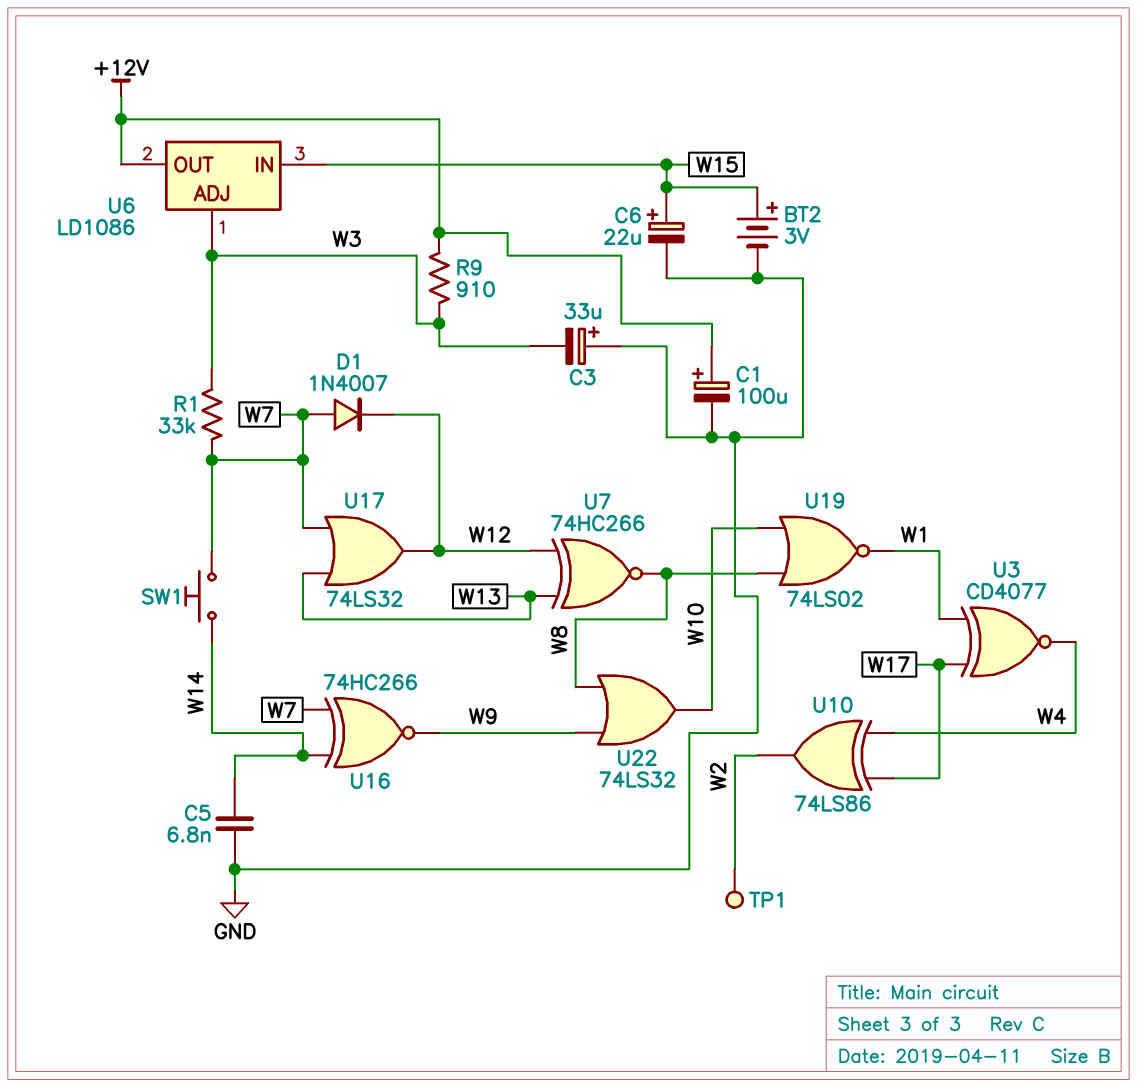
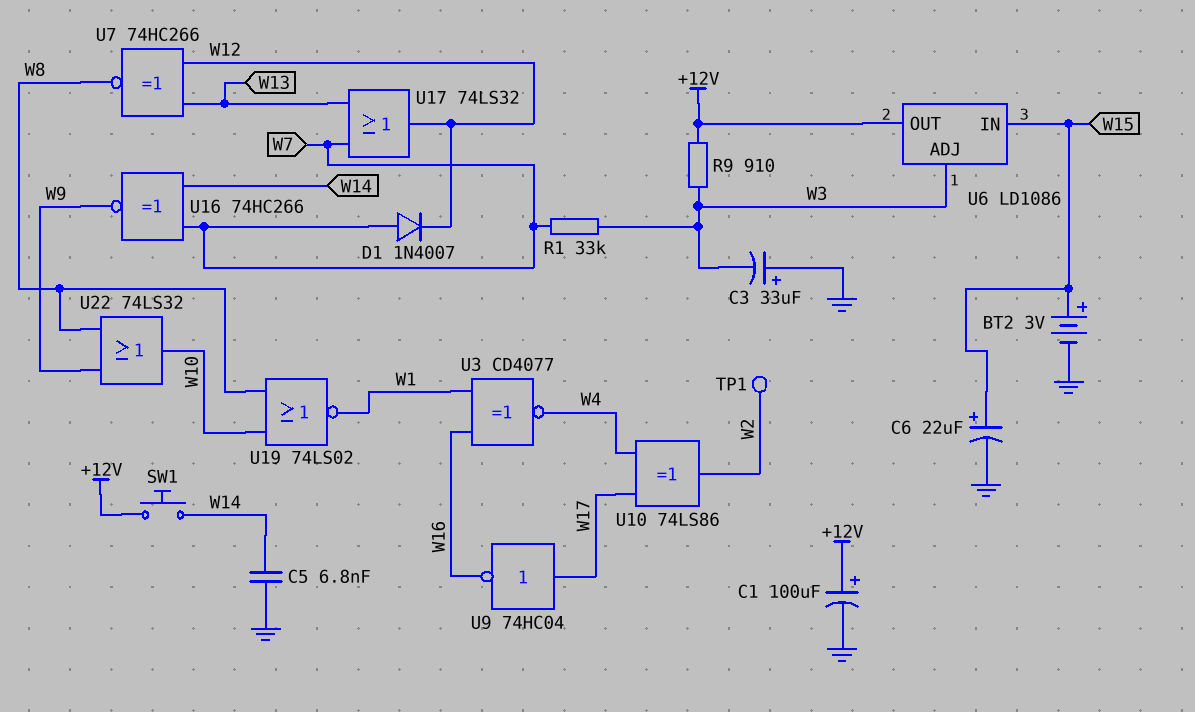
SW1: button (W7, W14) -> button (+12V, W14)
U3: XNOR CD4077 (in W1, in W17, out W4) -> XNOR CD4077 (in W1, in W16, out W4)
U9: none -> NOT 74HC04 (in W17, out W16)

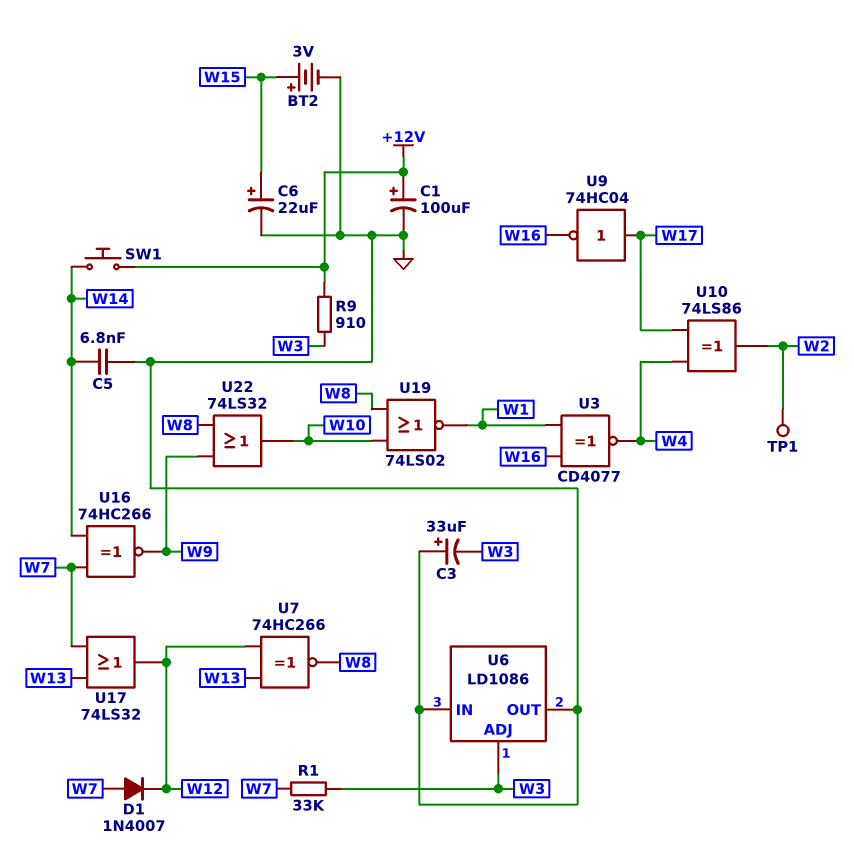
U6 pin IN: W15 -> GND
U6 pin OUT: +12V -> GND

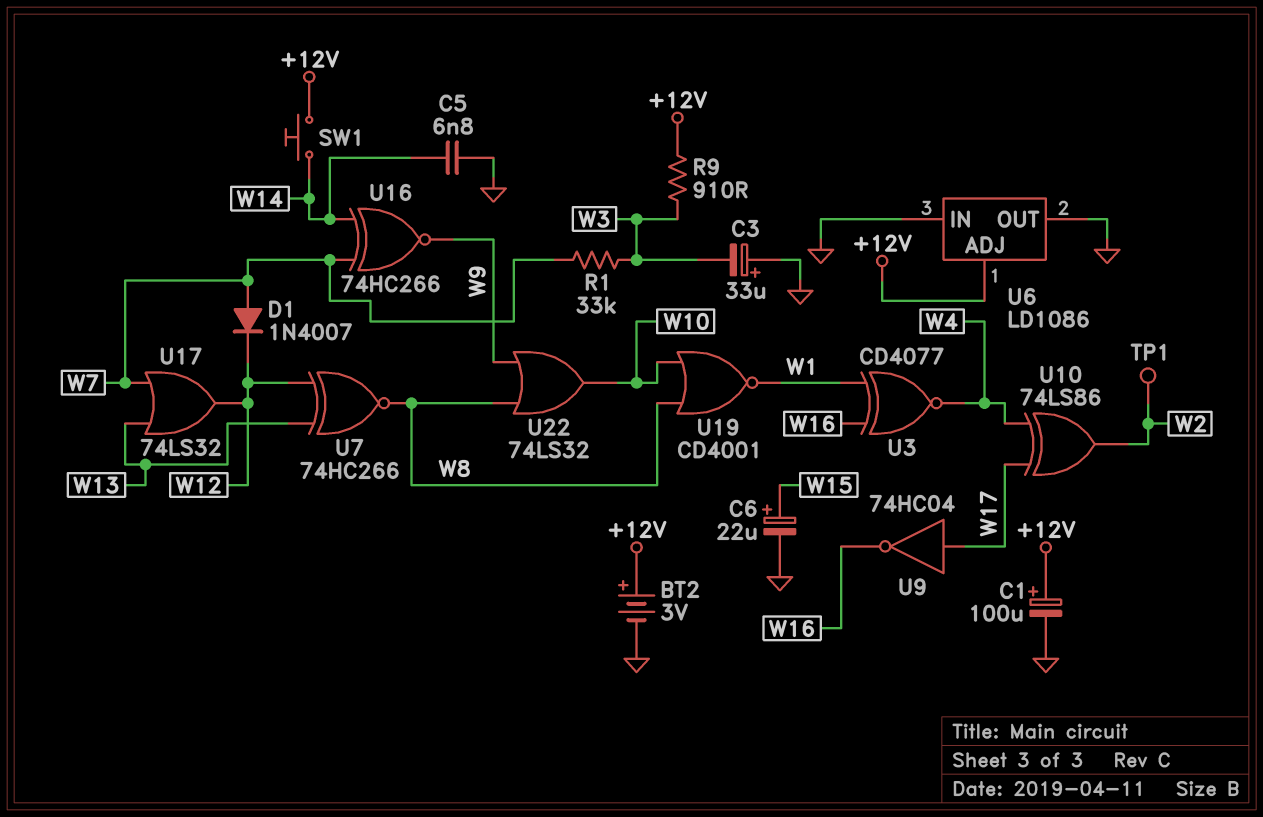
BT2: 3V (plus W15, minus GND) -> 3V (plus +12V, minus GND)
U6 pin ADJ: W3 -> +12V
U19: NOR 74LS02 (in W8, in W10, out W1) -> NOR CD4001 (in W8, in W10, out W1)

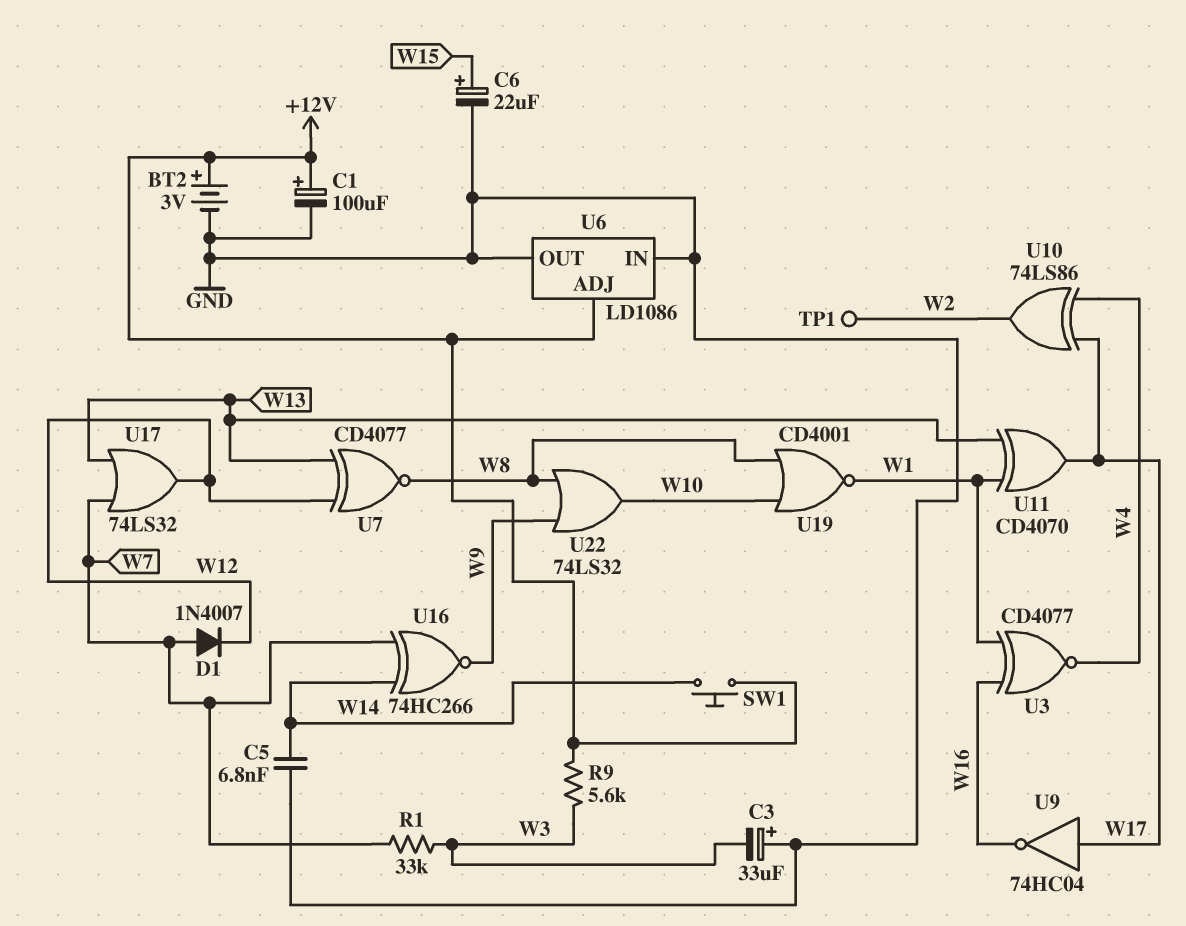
R9: 910 (+12V, W3) -> 5.6k (+12V, W3)
U7: XNOR 74HC266 (in W12, in W13, out W8) -> XNOR CD4077 (in W12, in W13, out W8)
U11: none -> XOR CD4070 (in W1, in W13, out W17)

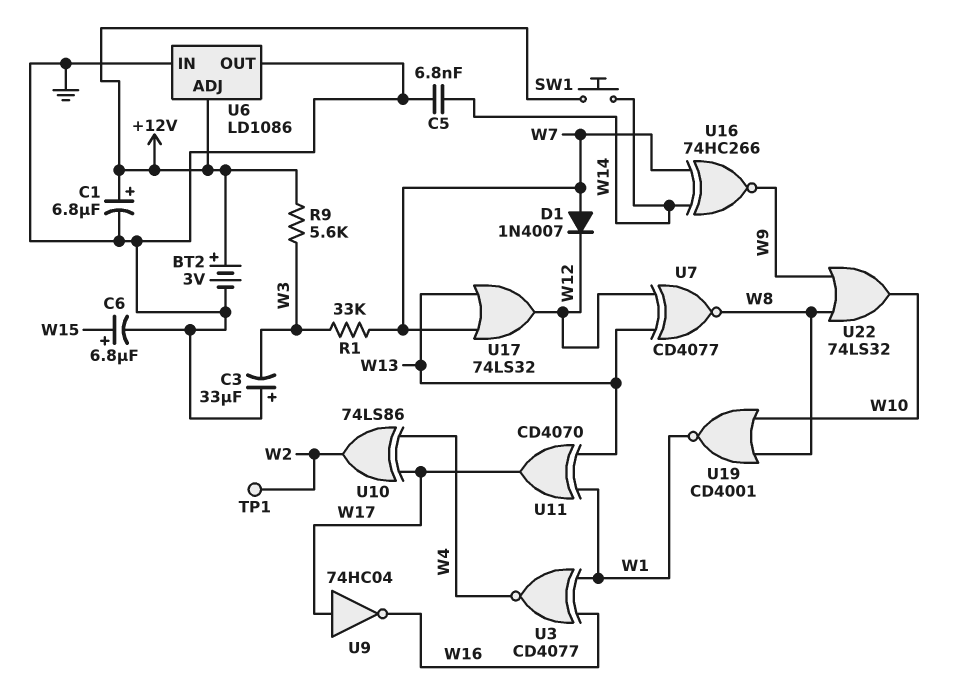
C1: 100uF (plus +12V, minus GND) -> 6.8uF (plus +12V, minus GND)
C6: 22uF (plus W15, minus GND) -> 6.8uF (plus W15, minus GND)

